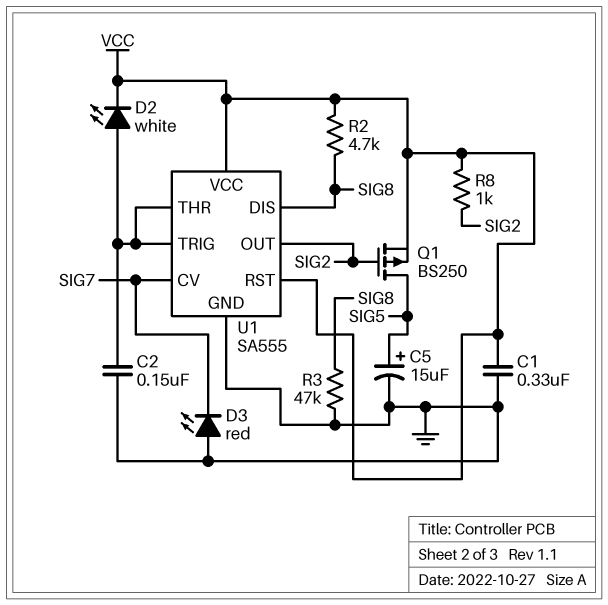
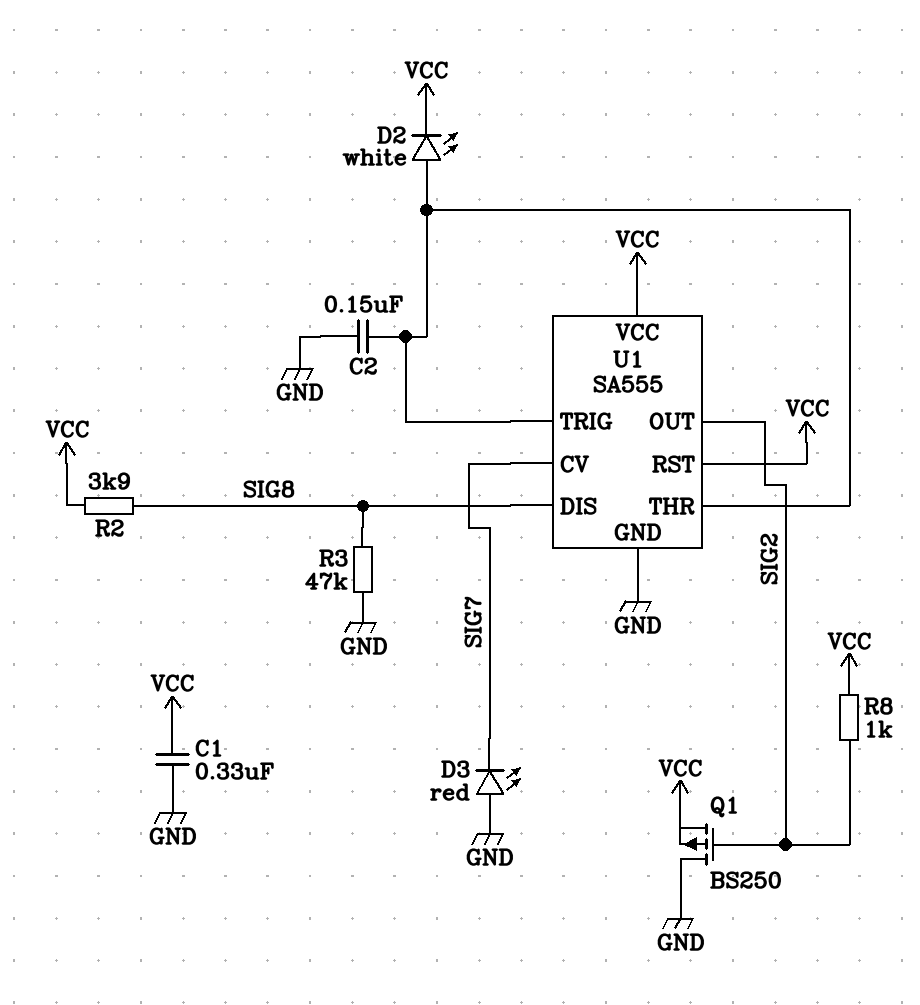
C5: 15uF (plus SIG5, minus GND) -> none
Q1: PMOS BS250 (G SIG2, D SIG5, S VCC) -> PMOS BS250 (G SIG2, D GND, S VCC)
R2: 4.7k (SIG8, VCC) -> 3.9k (SIG8, VCC)

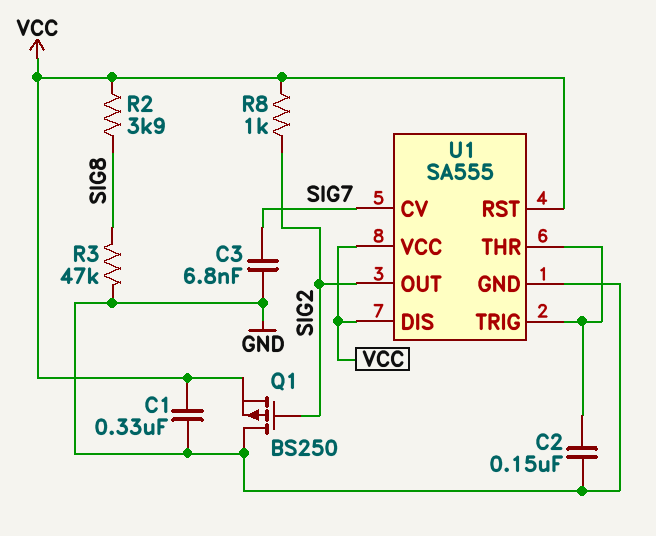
C3: none -> 6.8nF (GND, SIG7)
D2: LED white (A U1/THR, K VCC) -> none
D3: LED red (A GND, K SIG7) -> none
U1 pin DIS: SIG8 -> VCC

